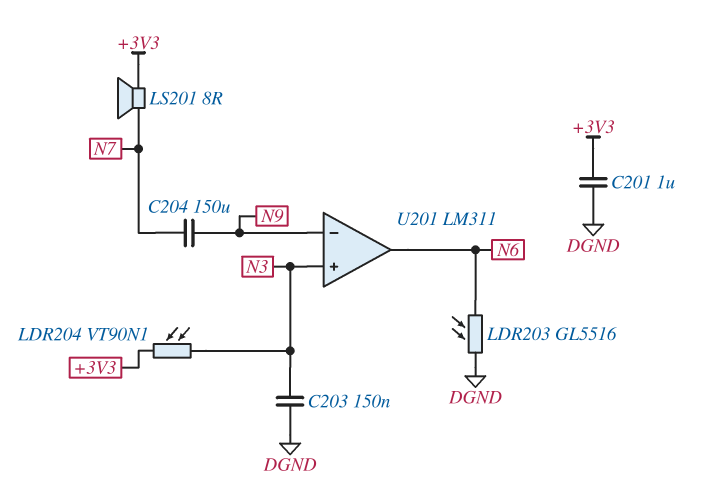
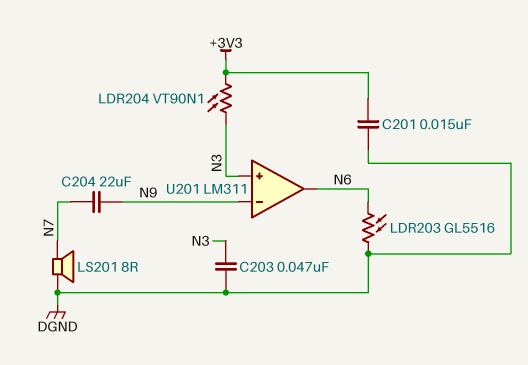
C201: 1uF (+3V3, DGND) -> 15nF (+3V3, DGND)
C203: 150nF (DGND, N3) -> 47nF (DGND, N3)
C204: 150uF (N7, N9) -> 22uF (N7, N9)
LS201: speaker 8R (+3V3, N7) -> speaker 8R (DGND, N7)

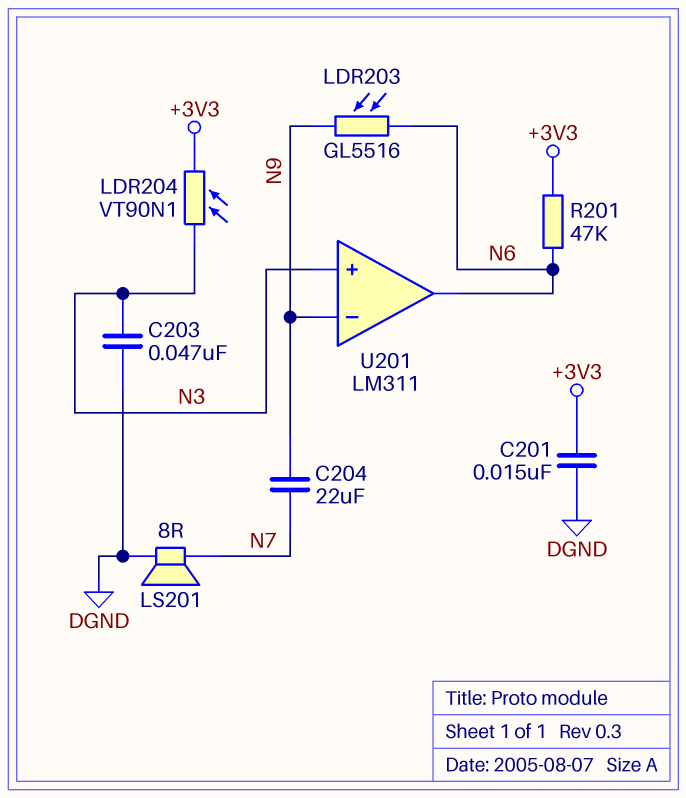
LDR203: GL5516 (DGND, N6) -> GL5516 (N6, N9)
R201: none -> 47k (+3V3, N6)

